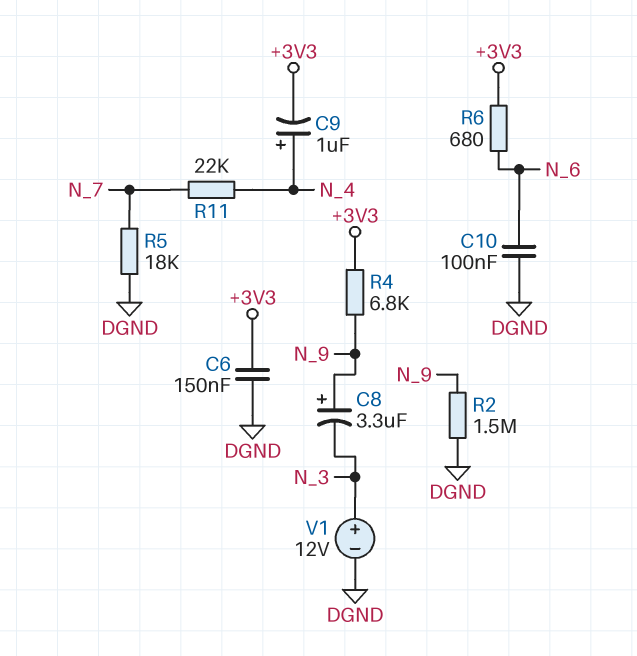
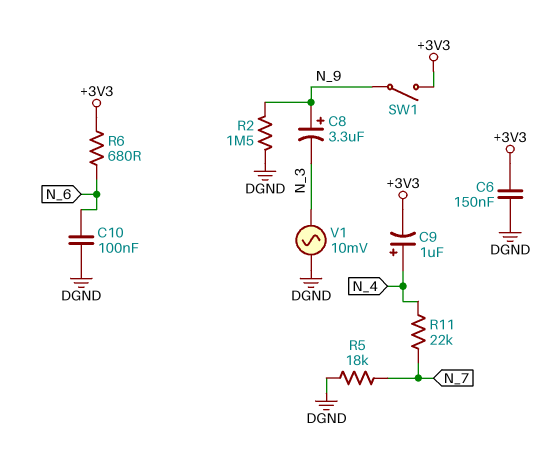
R4: 6.8k (+3V3, N_9) -> none
SW1: none -> switch (+3V3, N_9)
V1: 12V (plus N_3, minus DGND) -> AC 10mV (DGND, N_3)

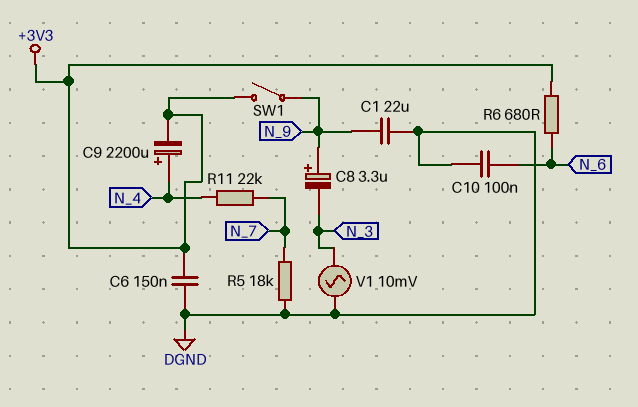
C1: none -> 22uF (DGND, N_9)
C9: 1uF (plus N_4, minus +3V3) -> 2200uF (plus N_4, minus +3V3)
R2: 1.5M (DGND, N_9) -> none

